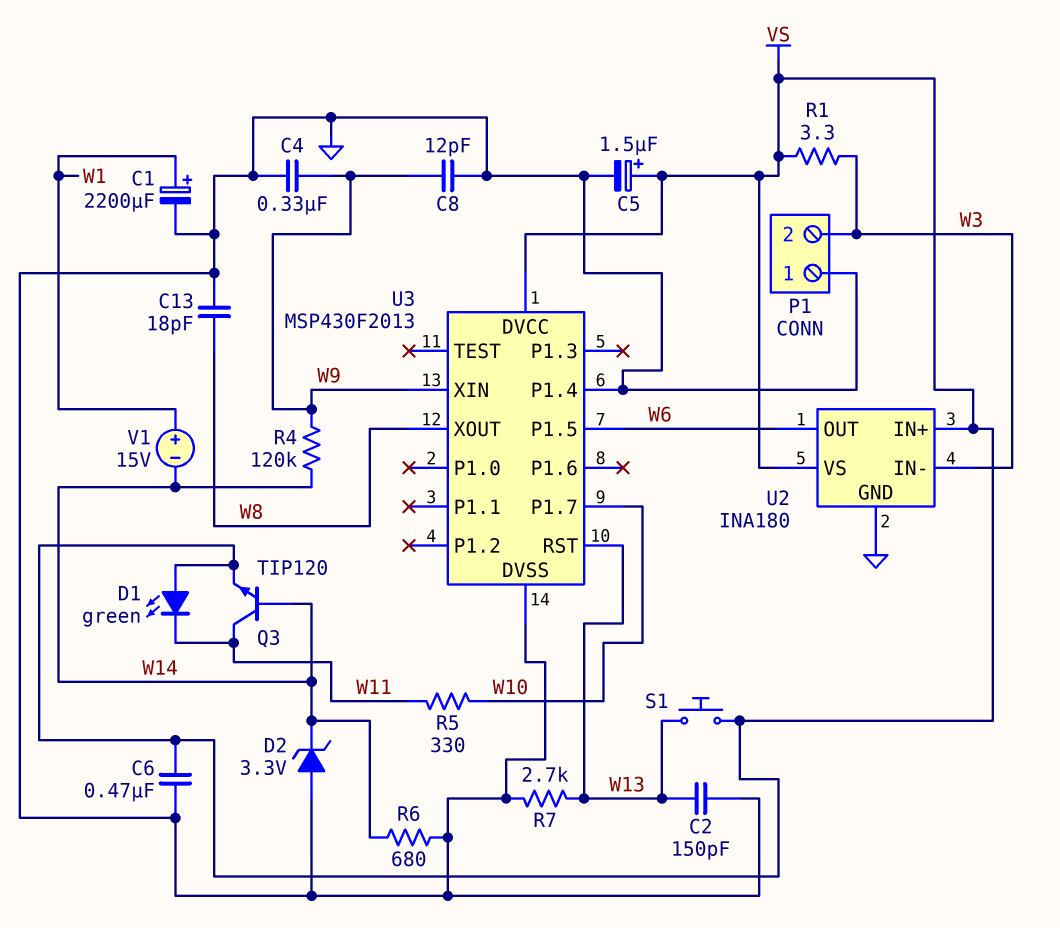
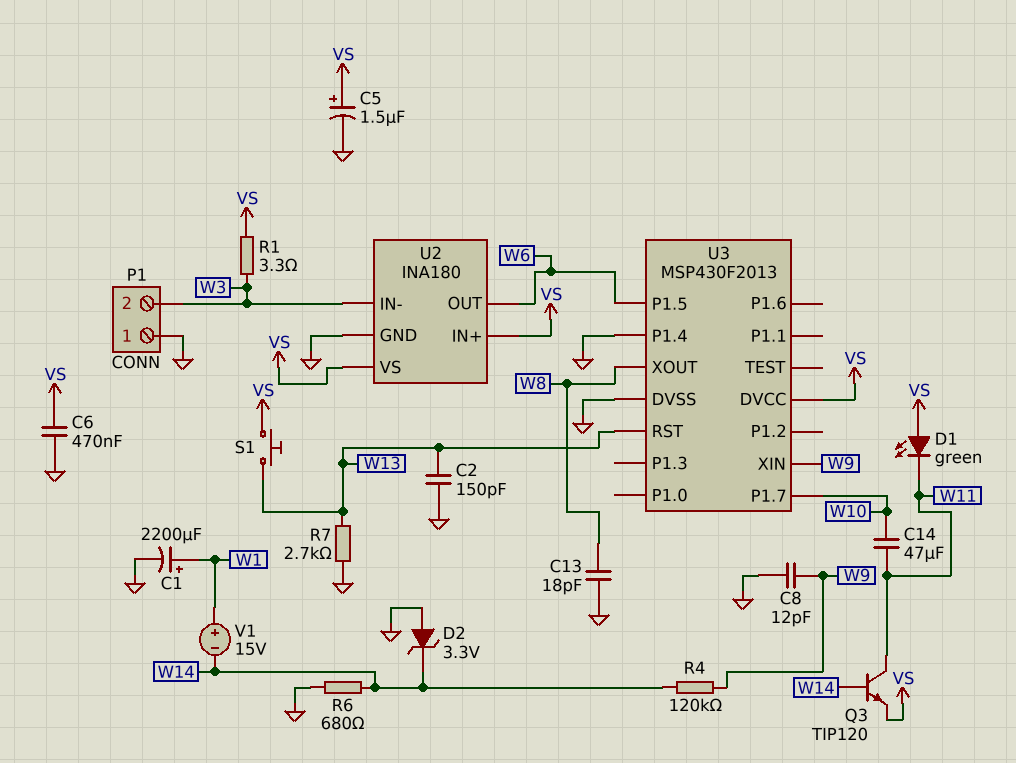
C4: 330nF (GND, W9) -> none
C14: none -> 47uF (W10, W11)
R5: 330 (W10, W11) -> none

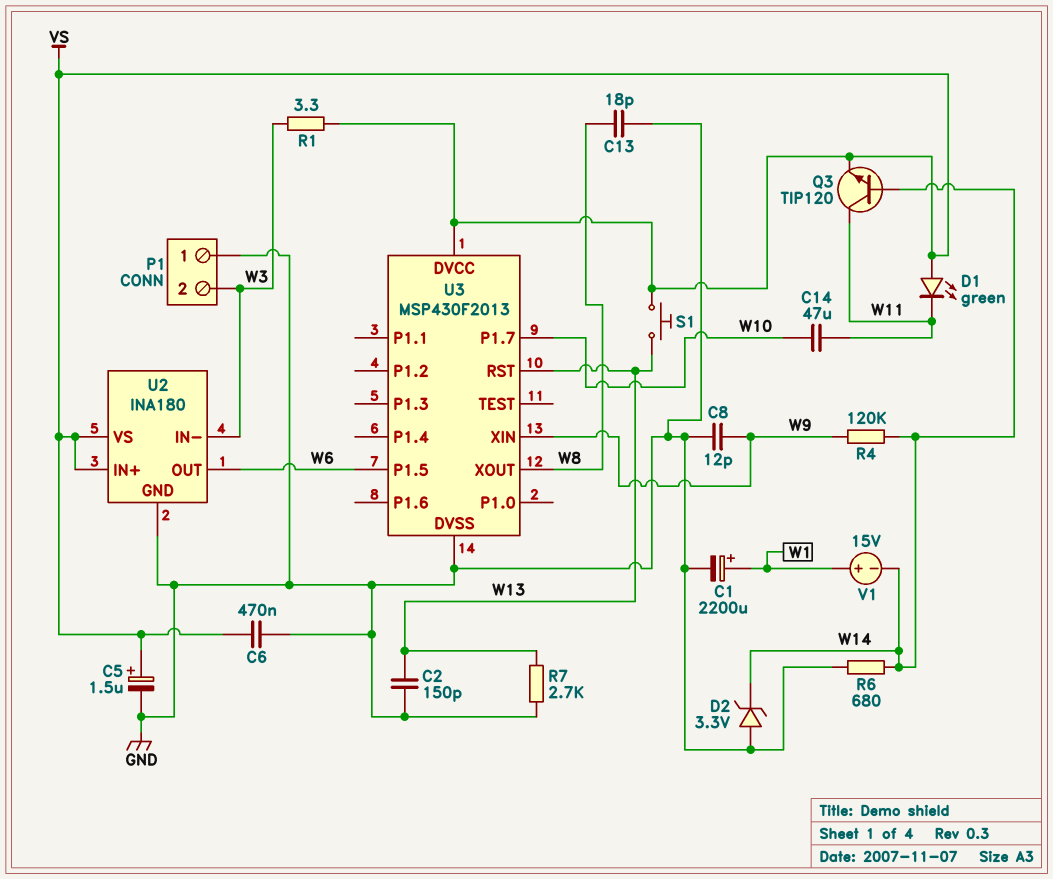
U3 pin P1.4: GND -> none

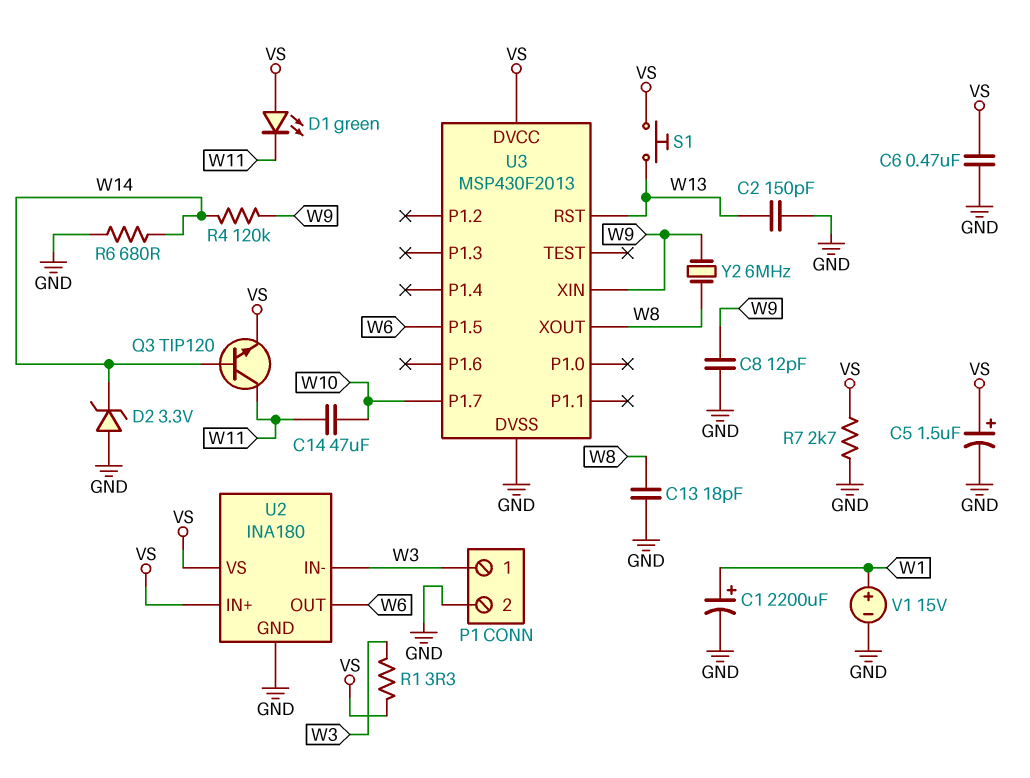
P1 pin 1: GND -> W3
P1 pin 2: W3 -> GND
R7: 2.7k (GND, W13) -> 2.7k (GND, VS)
V1: 15V (plus W1, minus W14) -> 15V (plus W1, minus GND)
Y2: none -> 6MHz (W8, W9)

